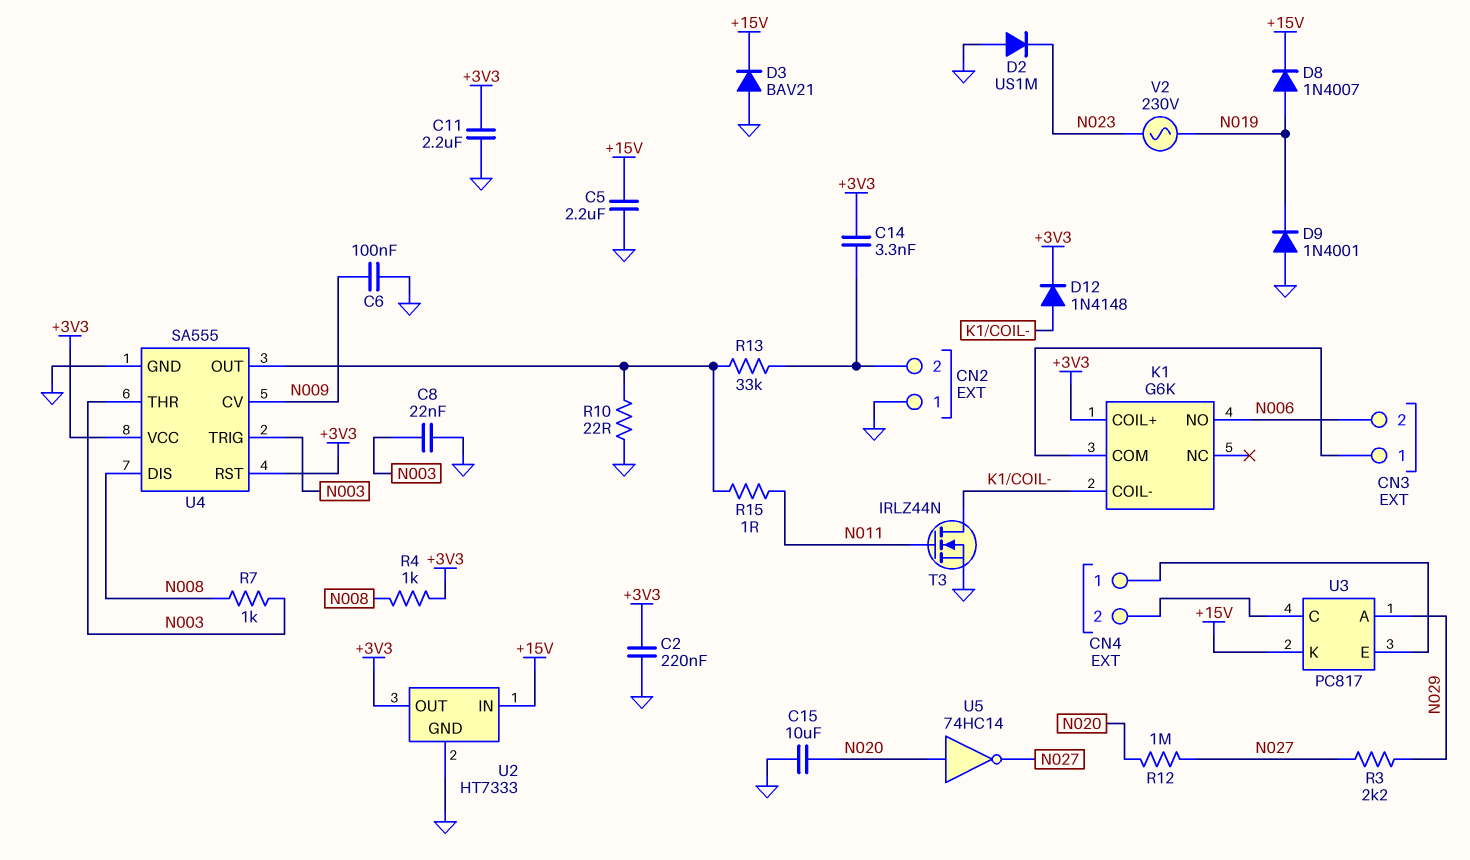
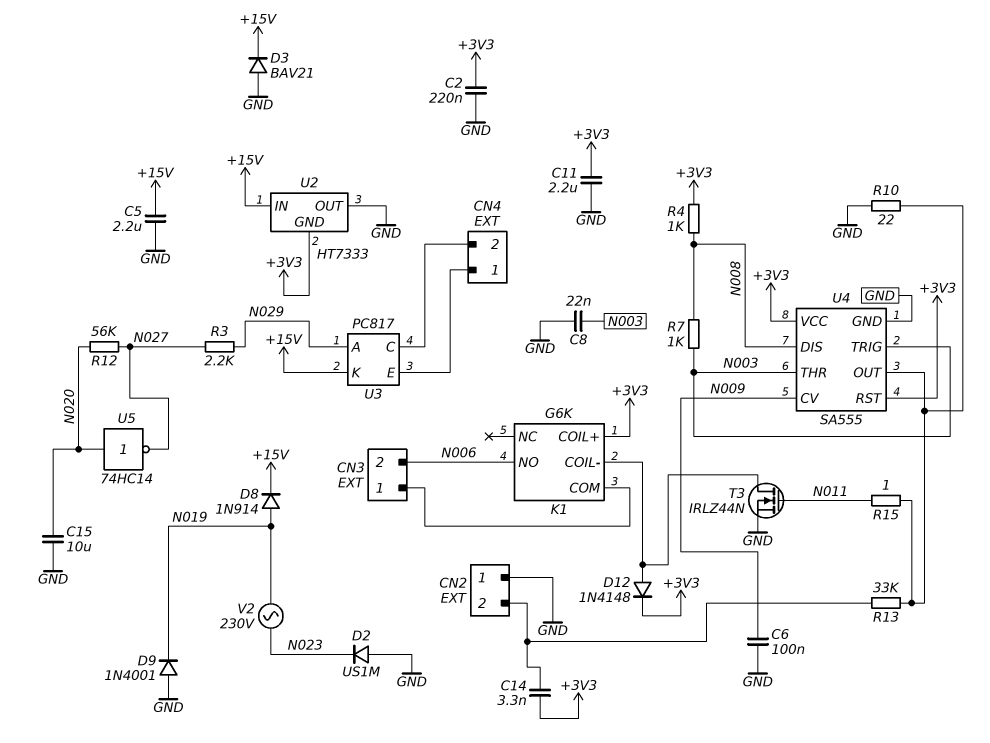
D8: diode 1N4007 (A N019, K +15V) -> diode 1N914 (A N019, K +15V)
R12: 1M (N020, N027) -> 56k (N020, N027)
U2 pin GND: GND -> +3V3
U2 pin OUT: +3V3 -> GND

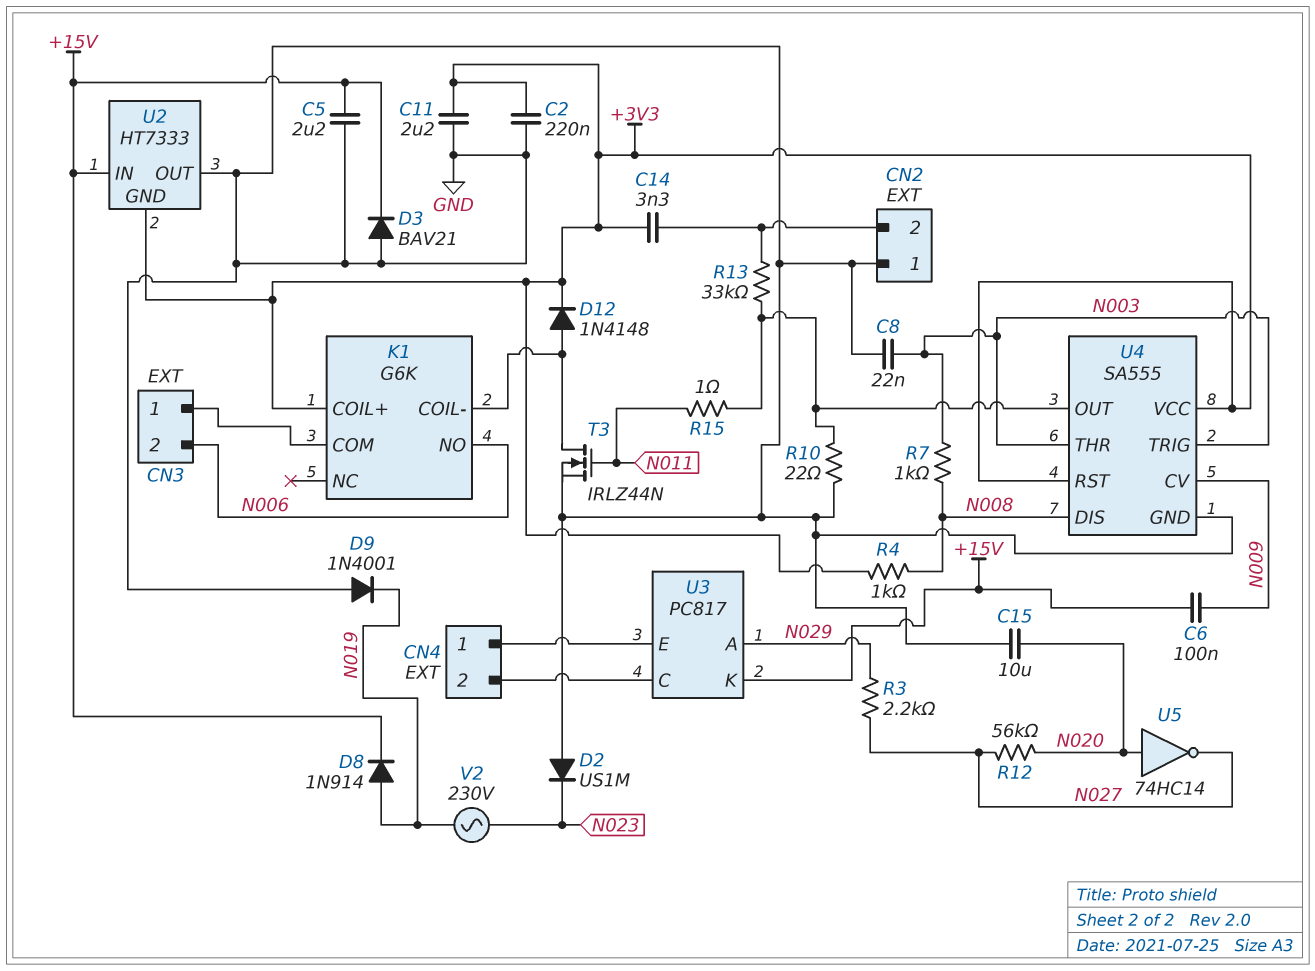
C6: 100nF (GND, N009) -> 100nF (+15V, N009)

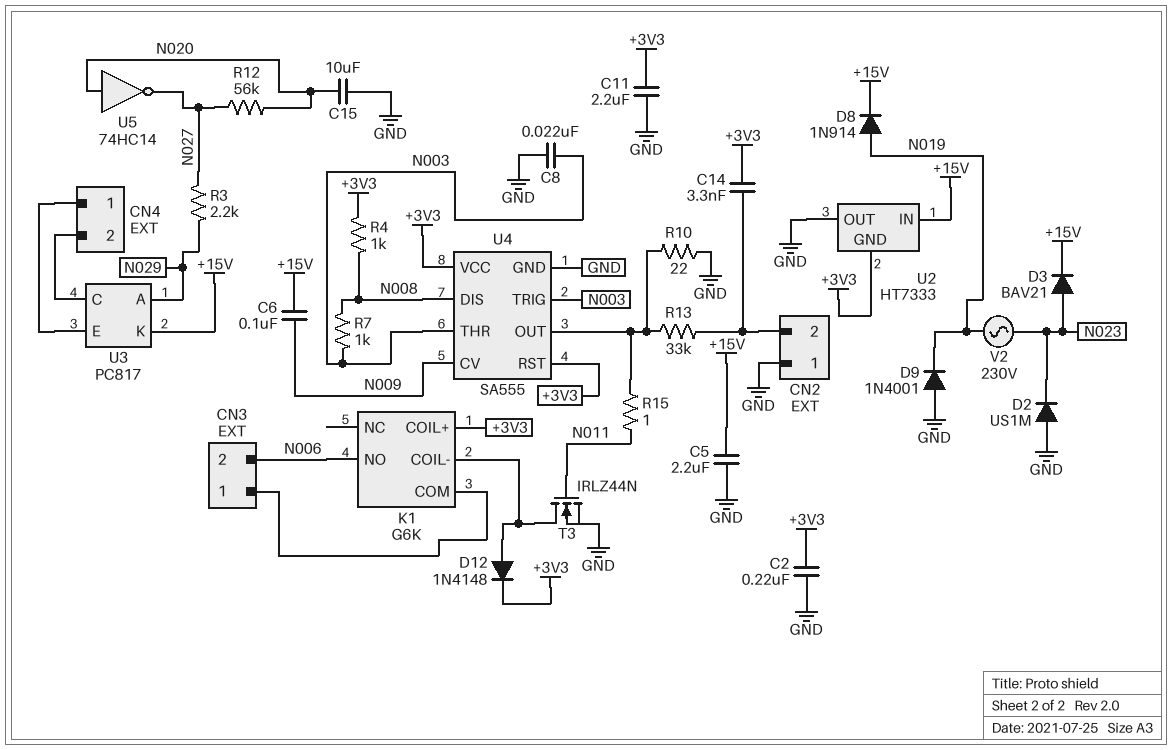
D3: diode BAV21 (A GND, K +15V) -> diode BAV21 (A N023, K +15V)

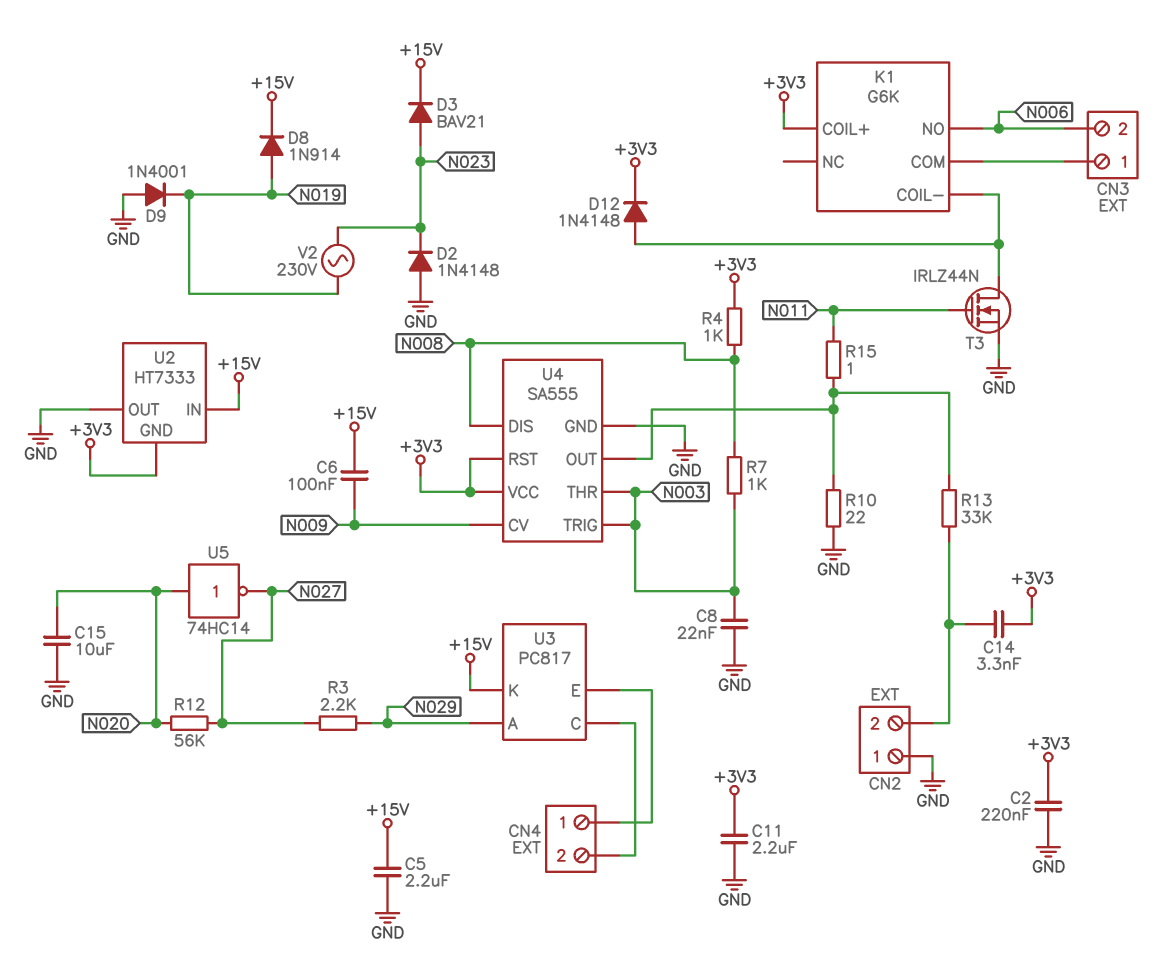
D2: diode US1M (A GND, K N023) -> diode 1N4148 (A GND, K N023)

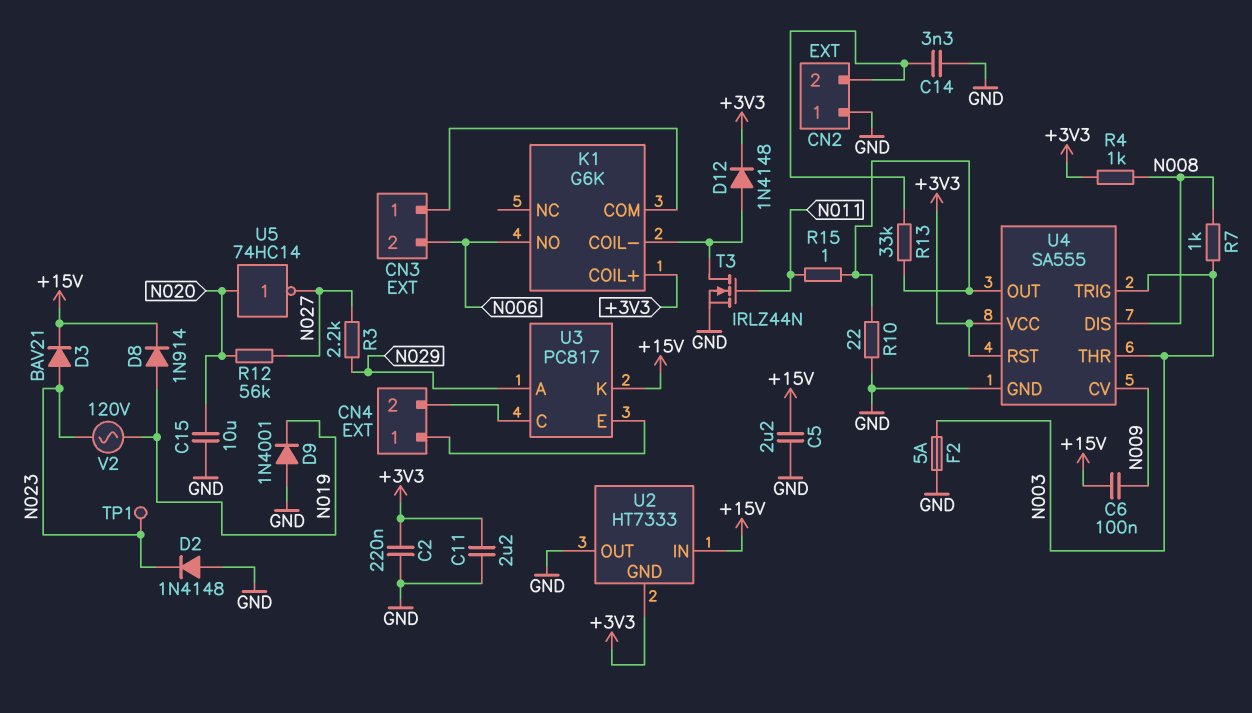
C8: 22nF (GND, N003) -> none
C14: 3.3nF (+3V3, CN2/2) -> 3.3nF (CN2/2, GND)
F2: none -> 5A (GND, N003)
TP1: none -> test point (N023)
V2: AC 230V (N019, N023) -> AC 120V (N019, N023)

